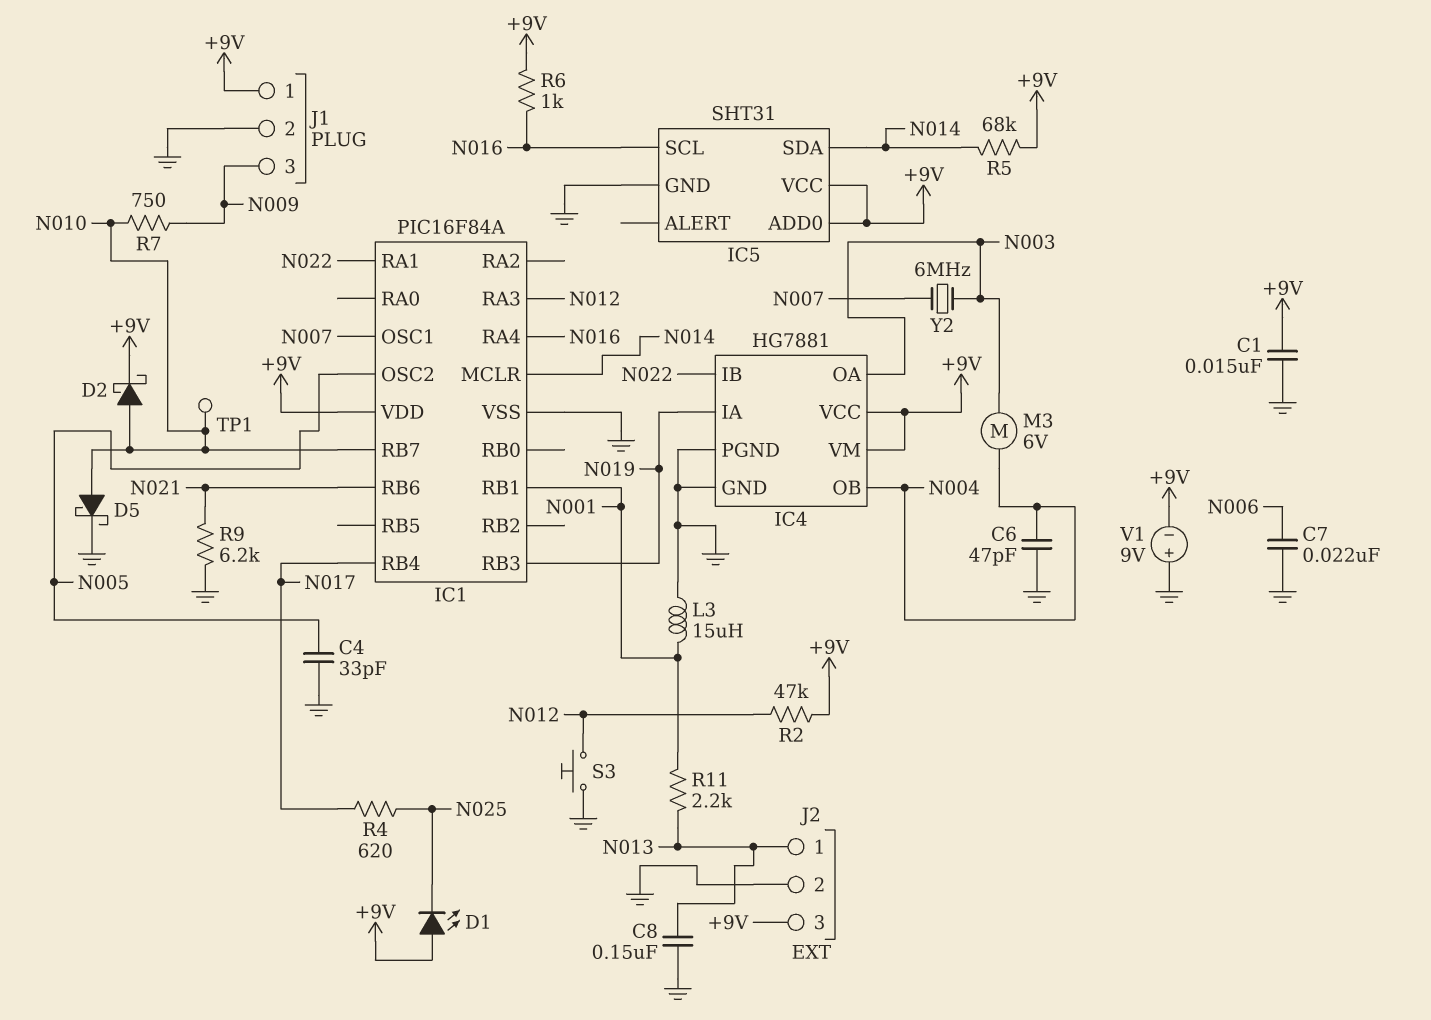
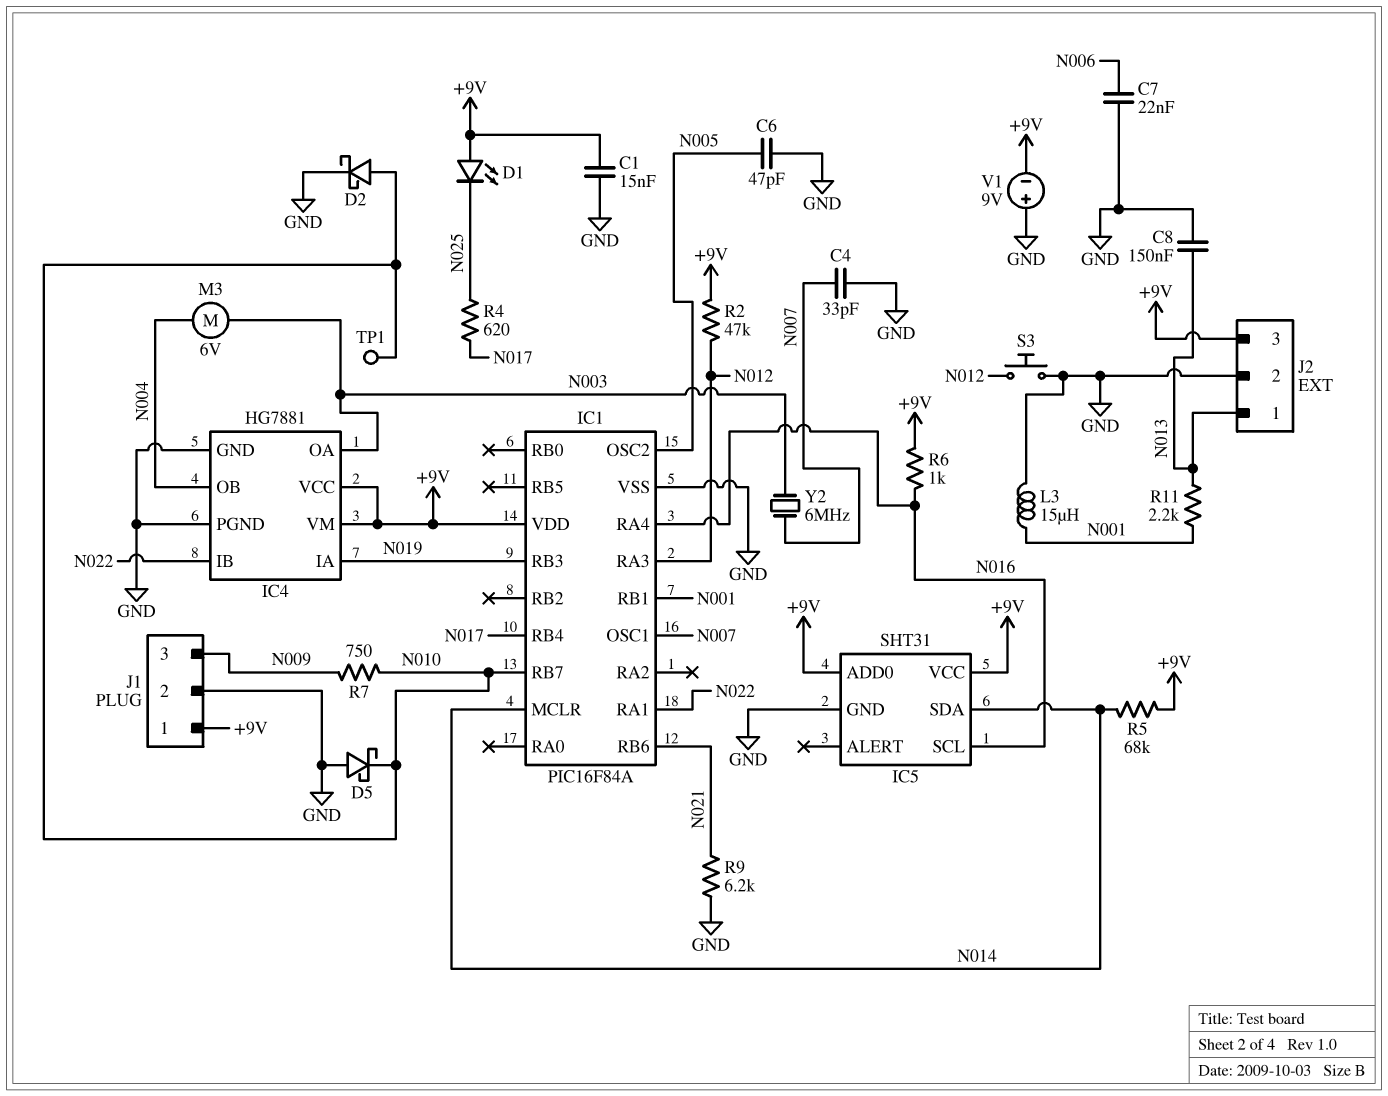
C4: 33pF (GND, N005) -> 33pF (GND, N007)
C6: 47pF (GND, N004) -> 47pF (GND, N005)
D2: schottky (A N010, K +9V) -> schottky (A N010, K GND)
D5: schottky (A N010, K GND) -> schottky (A GND, K N010)

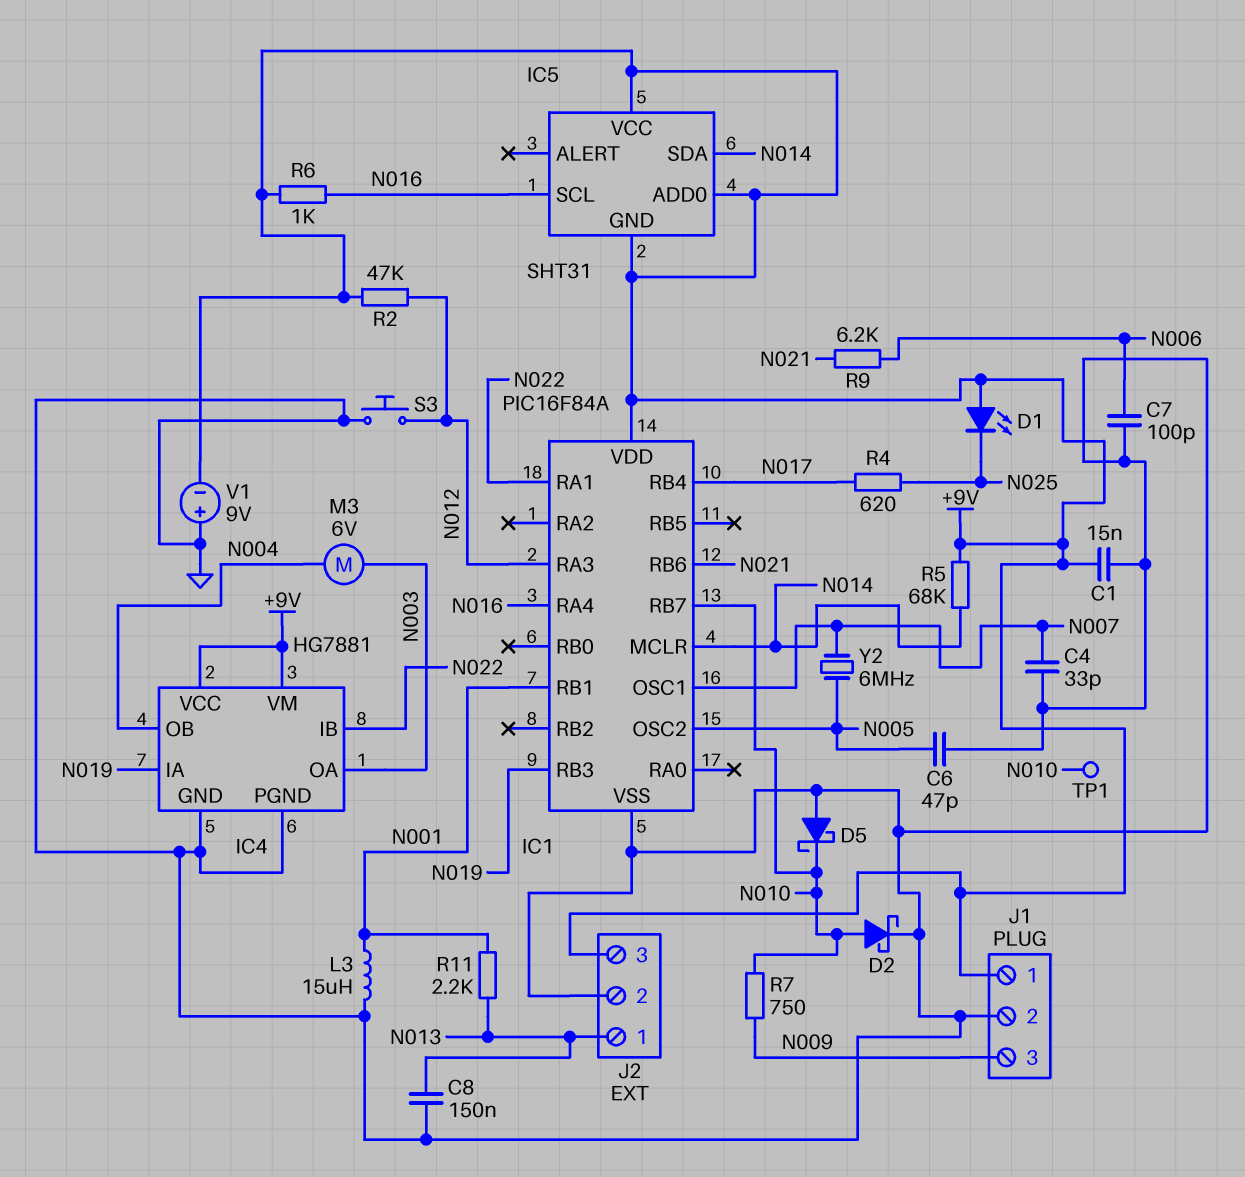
C7: 22nF (GND, N006) -> 100pF (GND, N006)
IC5 pin GND: GND -> +9V
R9: 6.2k (GND, N021) -> 6.2k (N006, N021)
Y2: 6MHz (N003, N007) -> 6MHz (N005, N007)

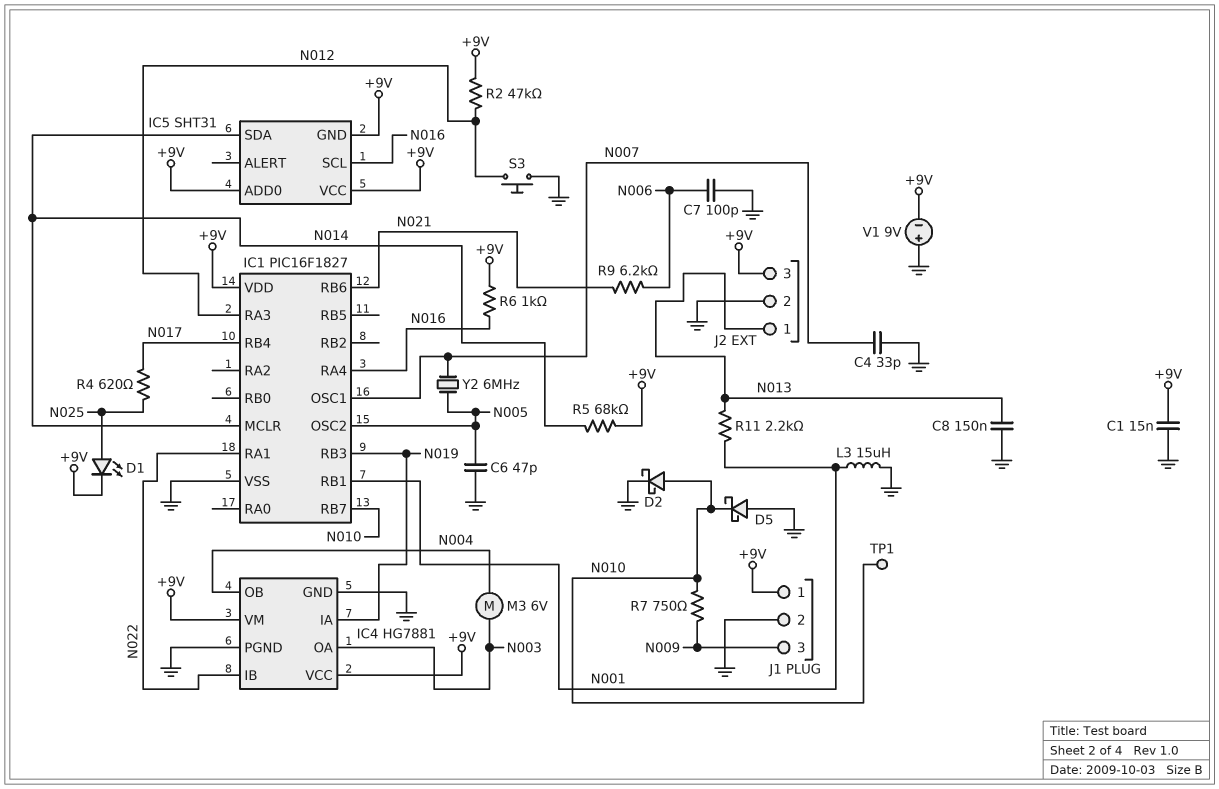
D1: LED (A +9V, K N025) -> LED (A N025, K +9V)
IC1: PIC16F84A -> PIC16F1827

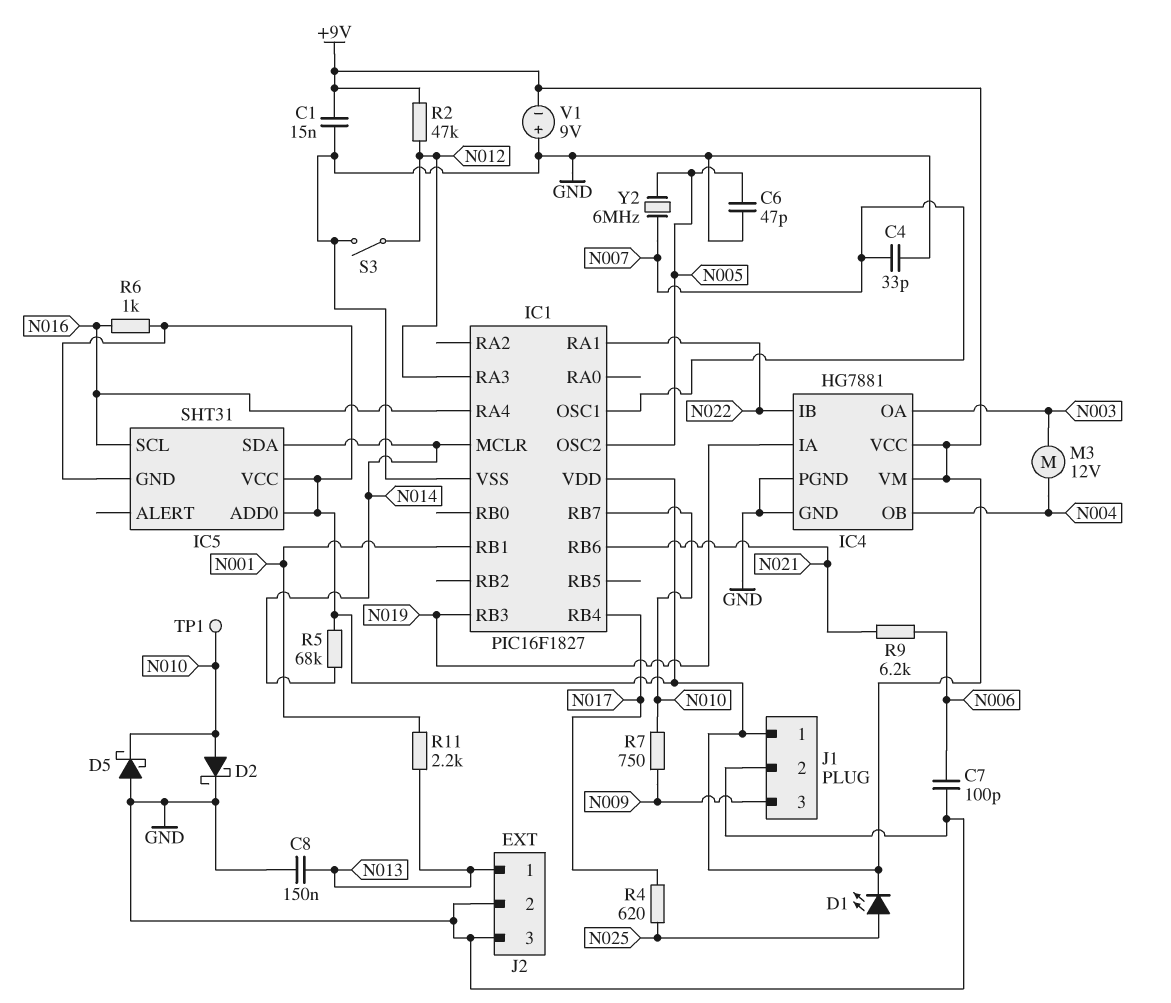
J2 pin 3: +9V -> GND
L3: 15uH (GND, N001) -> none
M3: motor 6V (N003, N004) -> motor 12V (N003, N004)
S3: button (GND, N012) -> switch (GND, N012)

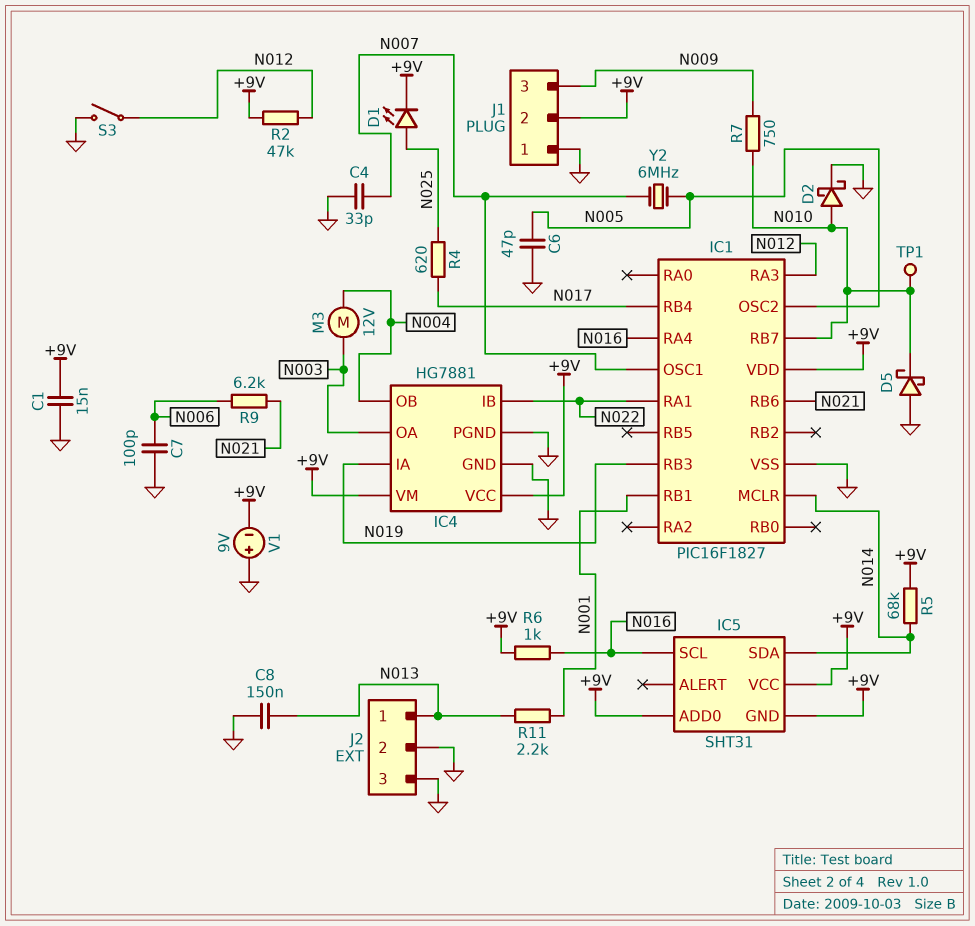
J1 pin 1: +9V -> GND
J1 pin 2: GND -> +9V

